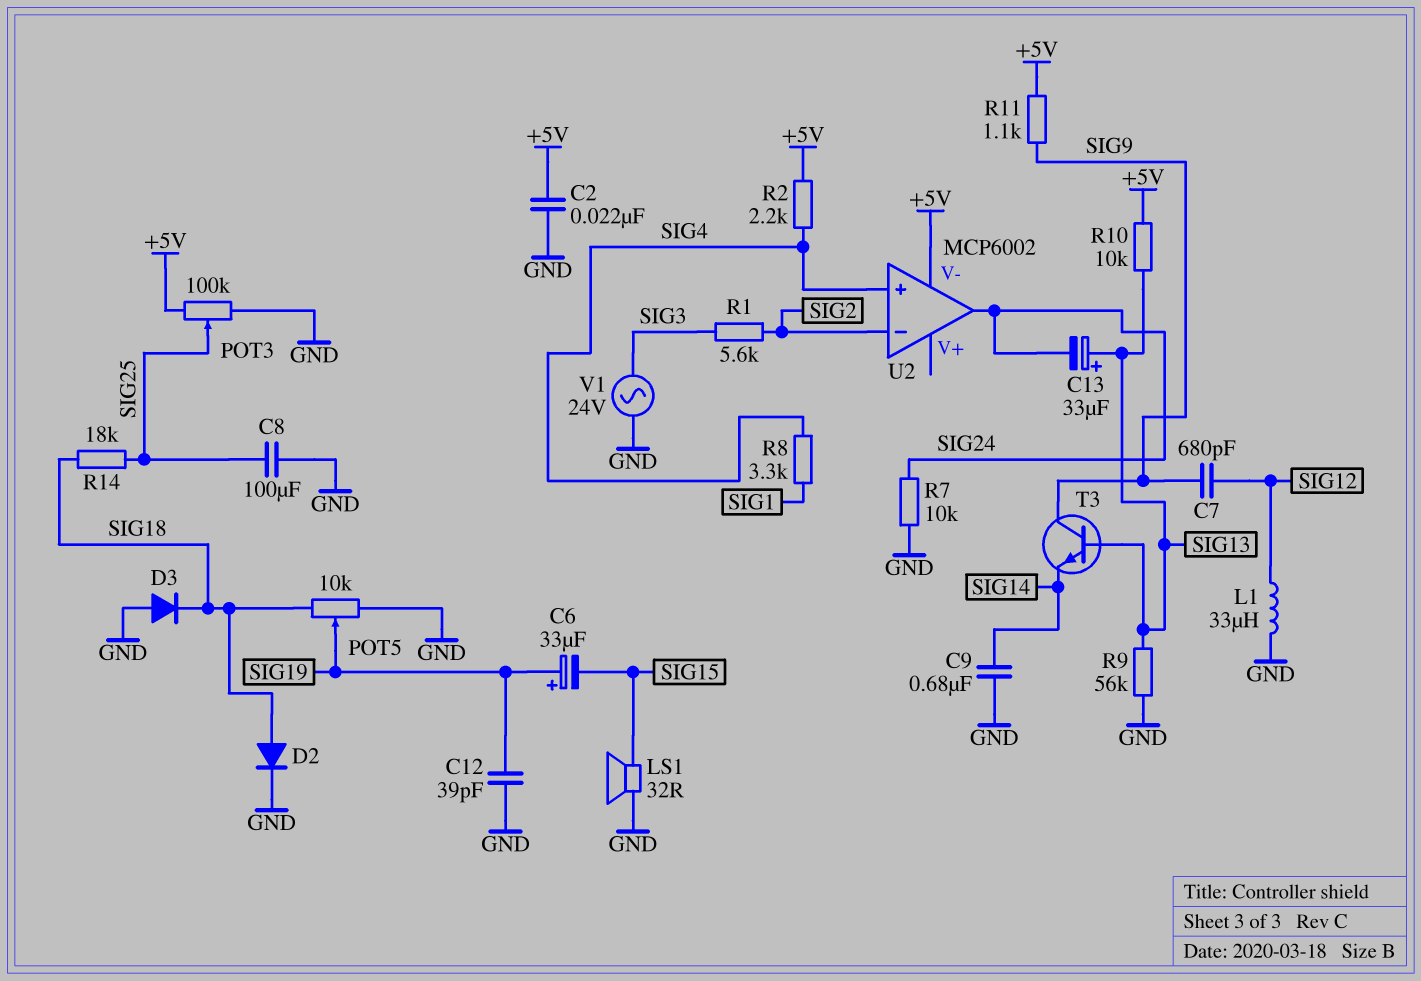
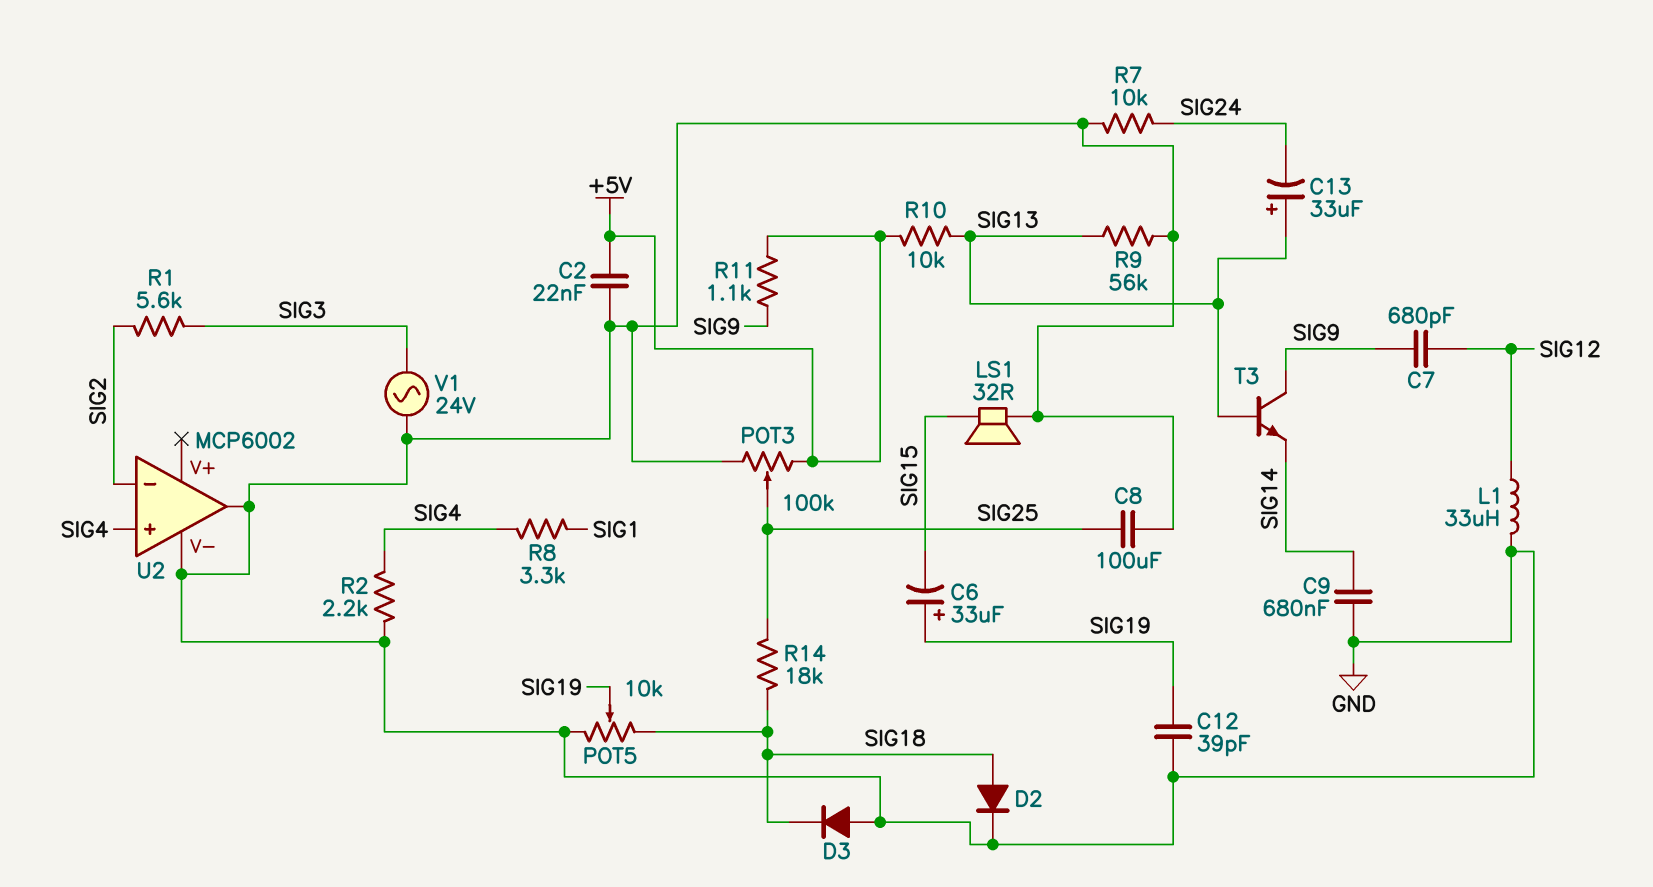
R2: 2.2k (+5V, SIG4) -> 2.2k (GND, SIG4)
U2 pin V-: +5V -> GND
U2 pin out: SIG24 -> GND

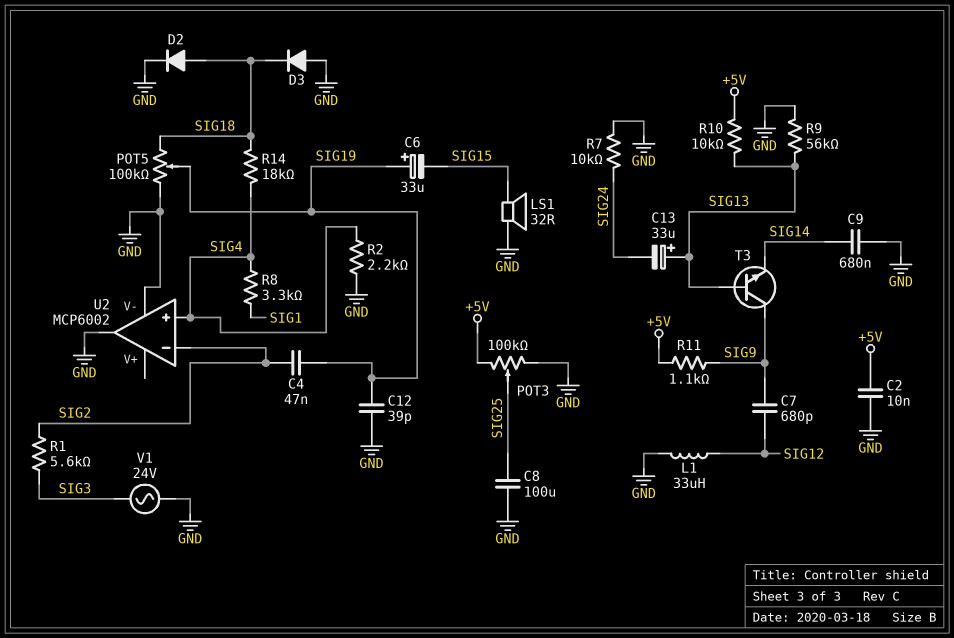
C2: 22nF (+5V, GND) -> 10nF (+5V, GND)
C4: none -> 47nF (SIG2, SIG19)
POT5: 10k (GND, SIG18, wiper SIG19) -> 100k (GND, SIG18, wiper SIG19)
R14: 18k (SIG18, SIG25) -> 18k (SIG4, SIG18)

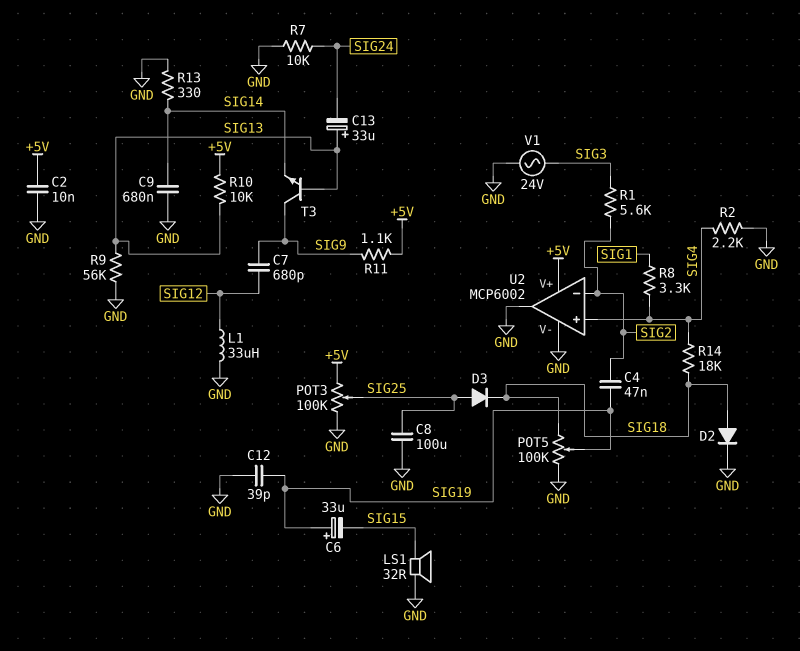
D3: diode (A GND, K SIG18) -> diode (A SIG25, K SIG18)
R13: none -> 330 (GND, SIG14)
U2 pin V+: none -> +5V

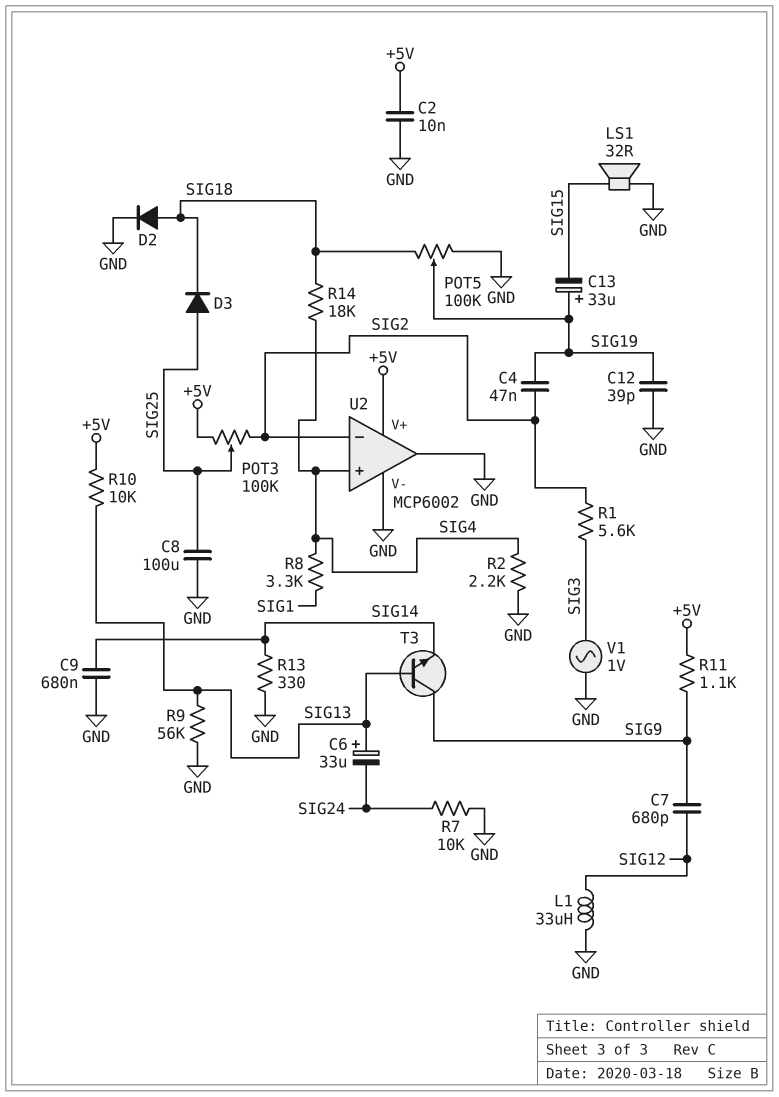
C6: 33uF (plus SIG19, minus SIG15) -> 33uF (plus SIG13, minus SIG24)
C13: 33uF (plus SIG13, minus SIG24) -> 33uF (plus SIG19, minus SIG15)
POT3: 100k (+5V, GND, wiper SIG25) -> 100k (+5V, SIG2, wiper SIG25)
V1: AC 24V (GND, SIG3) -> AC 1V (GND, SIG3)

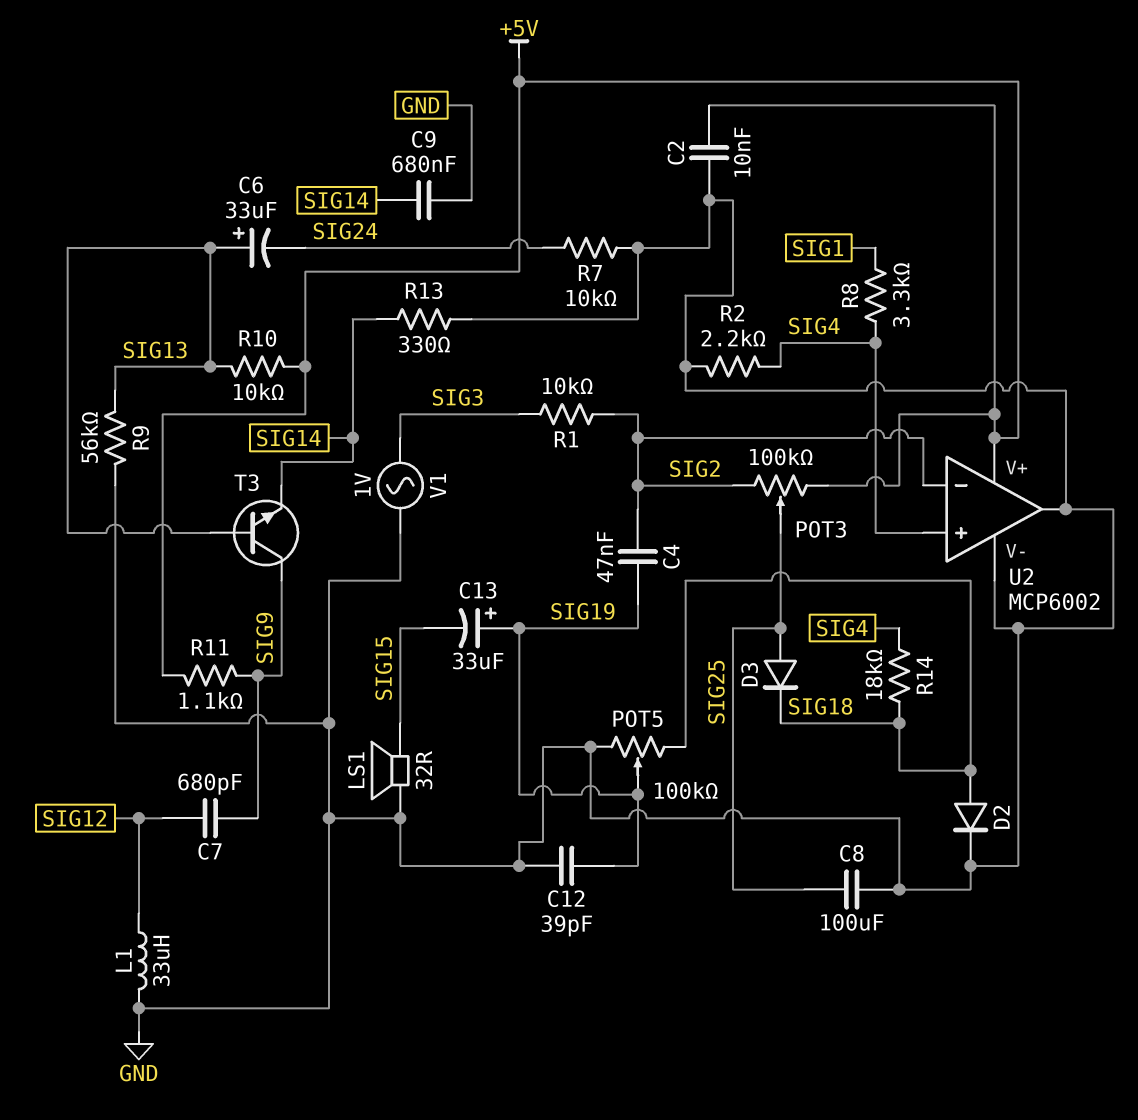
R1: 5.6k (SIG2, SIG3) -> 10k (SIG2, SIG3)

